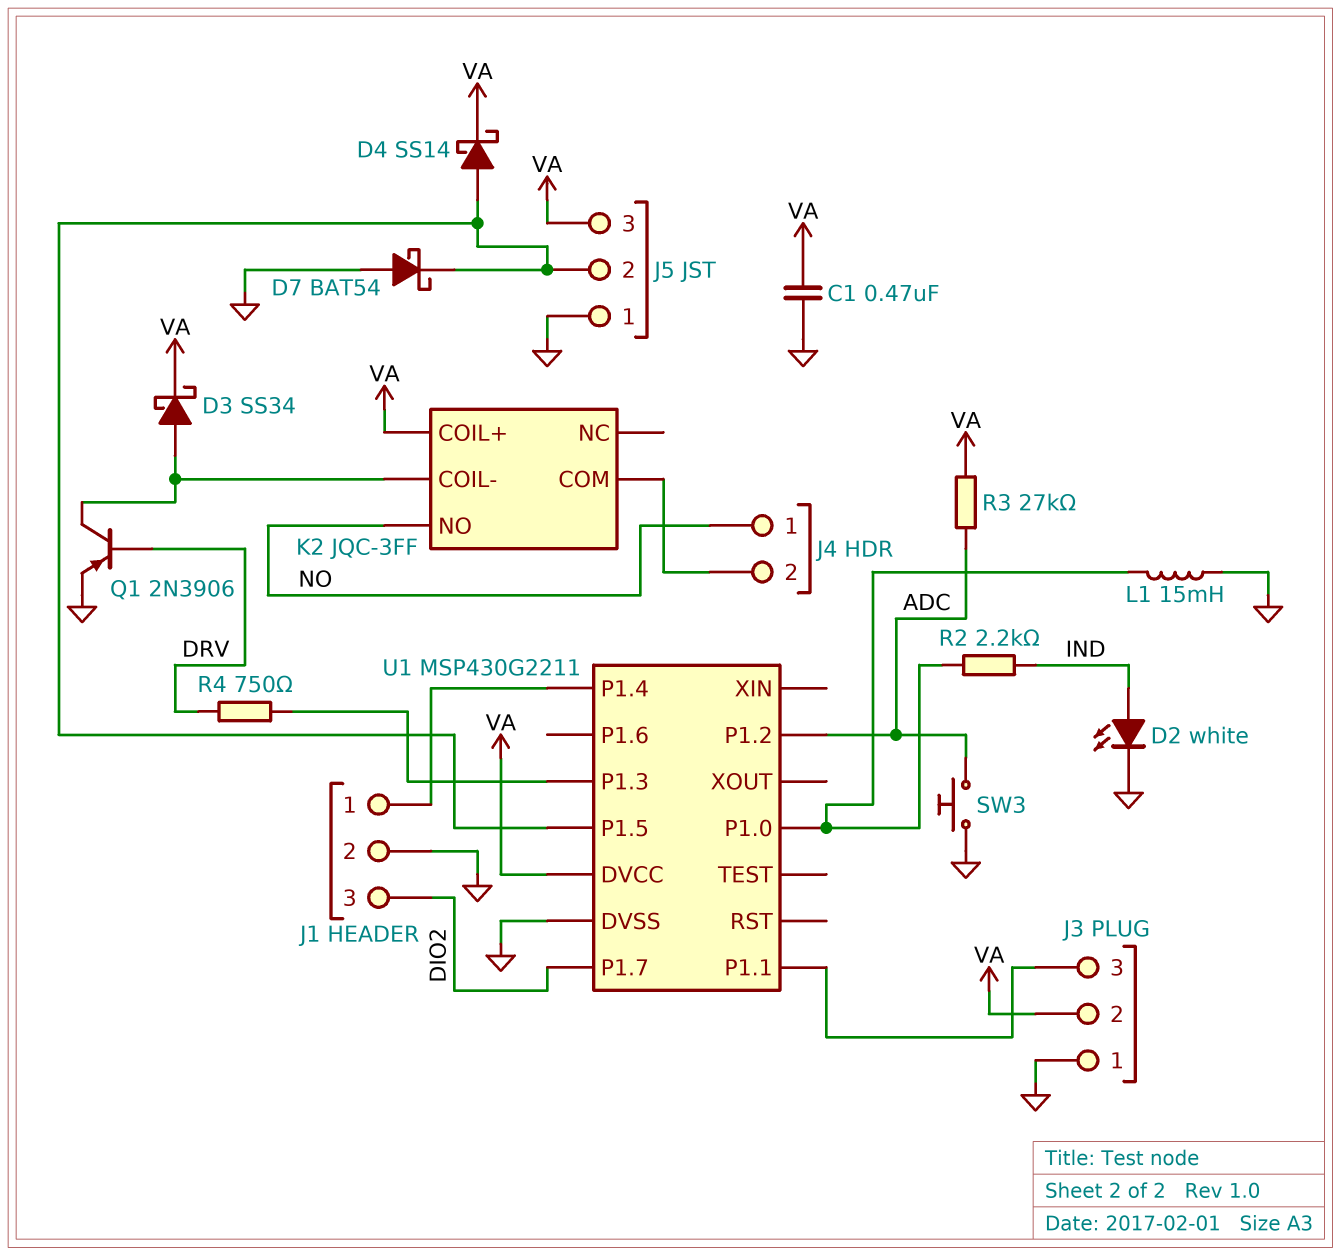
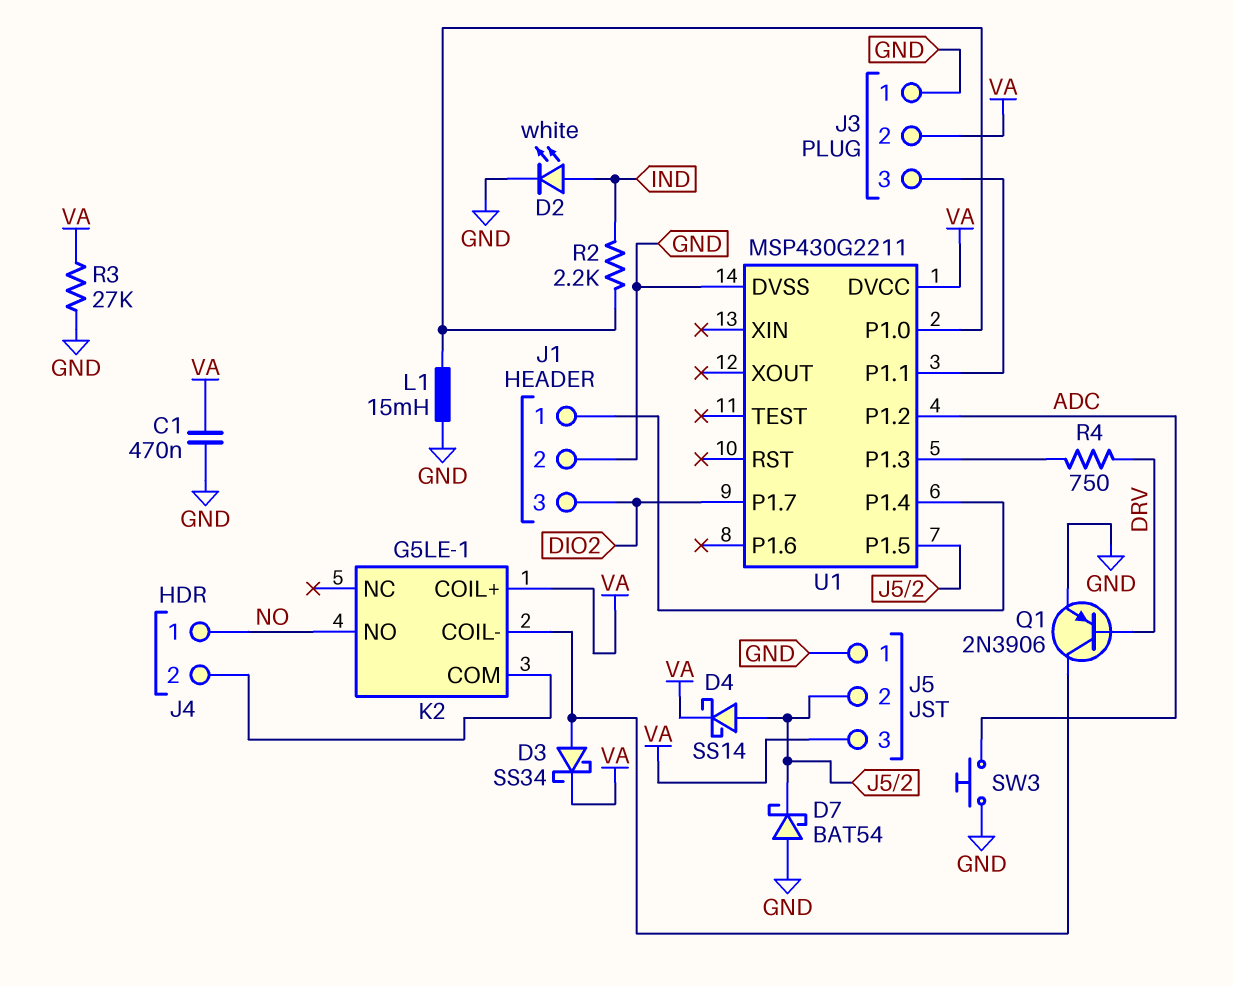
K2: JQC-3FF -> G5LE-1
R3: 27k (ADC, VA) -> 27k (GND, VA)

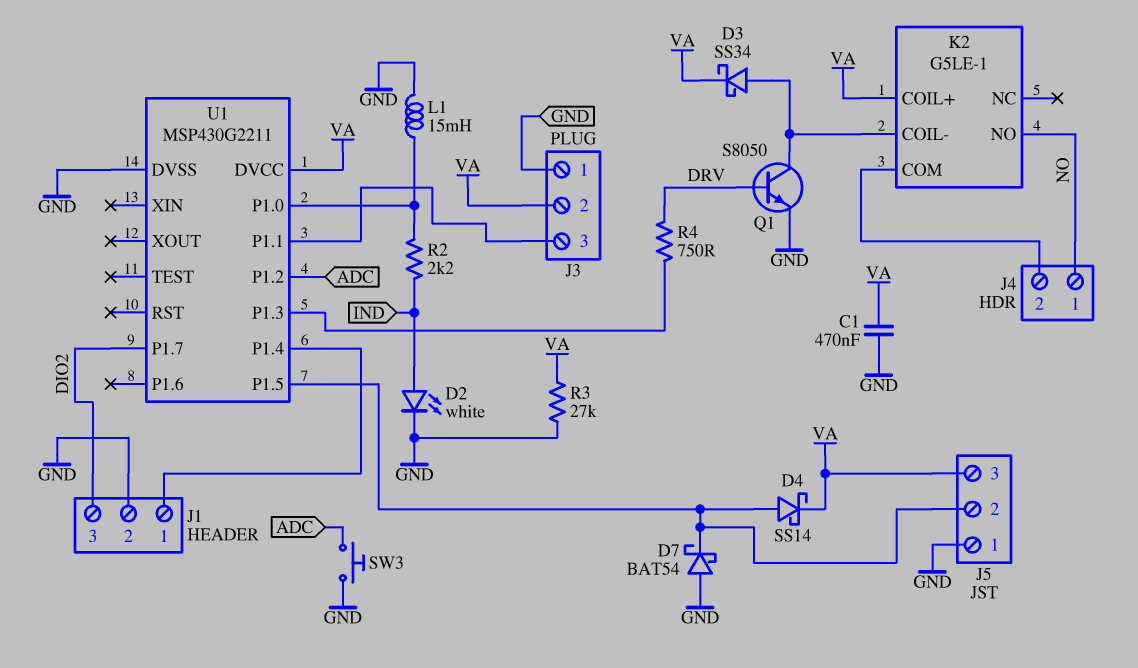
Q1: PNP 2N3906 (B DRV, C K2/COIL-, E GND) -> NPN S8050 (B DRV, C K2/COIL-, E GND)

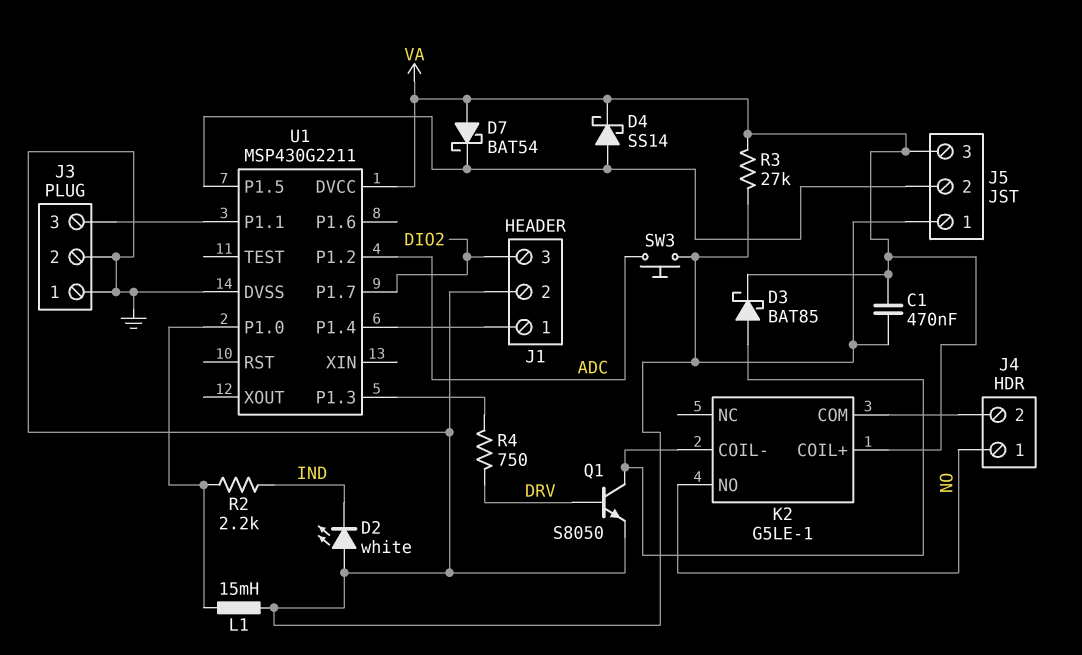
D2: LED white (A IND, K GND) -> LED white (A GND, K IND)
D3: schottky SS34 (A K2/COIL-, K VA) -> schottky BAT85 (A K2/COIL-, K VA)
D7: schottky BAT54 (A GND, K J5/2) -> schottky BAT54 (A VA, K J5/2)
J3 pin 2: VA -> GND

